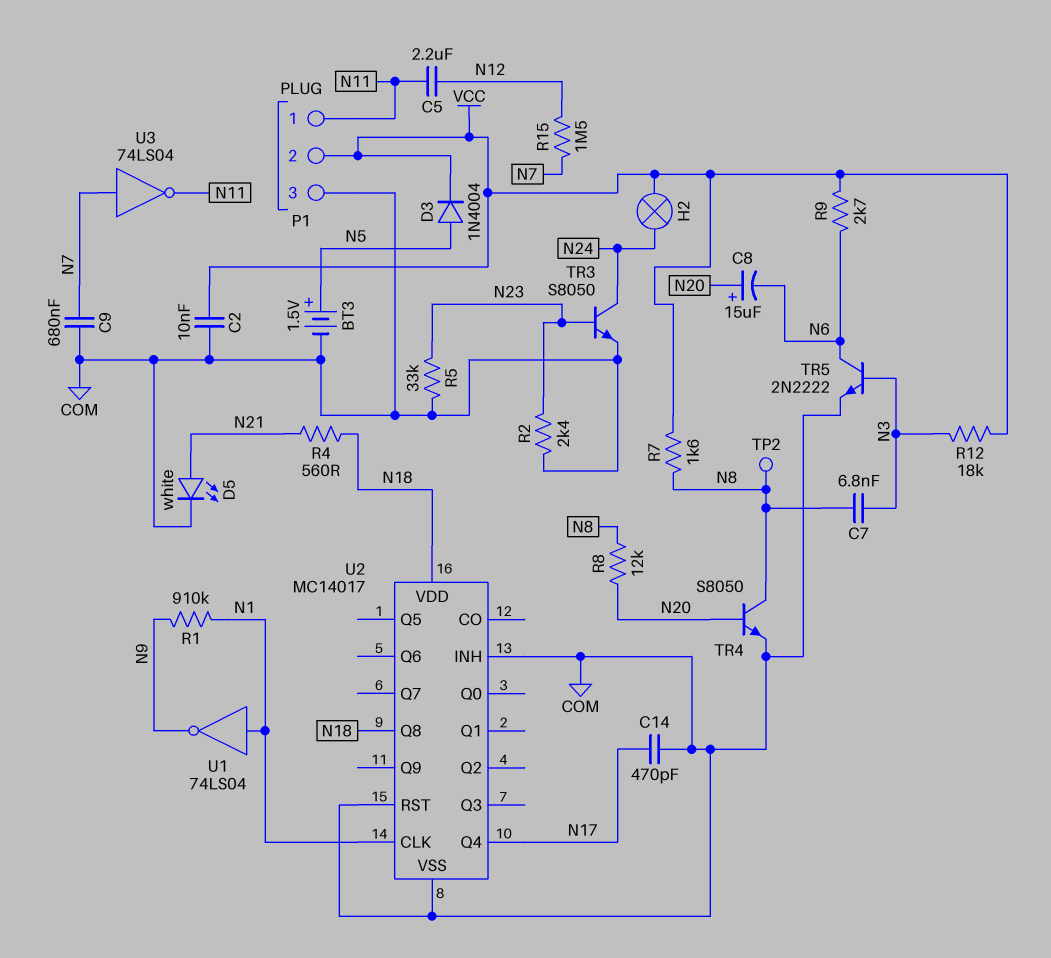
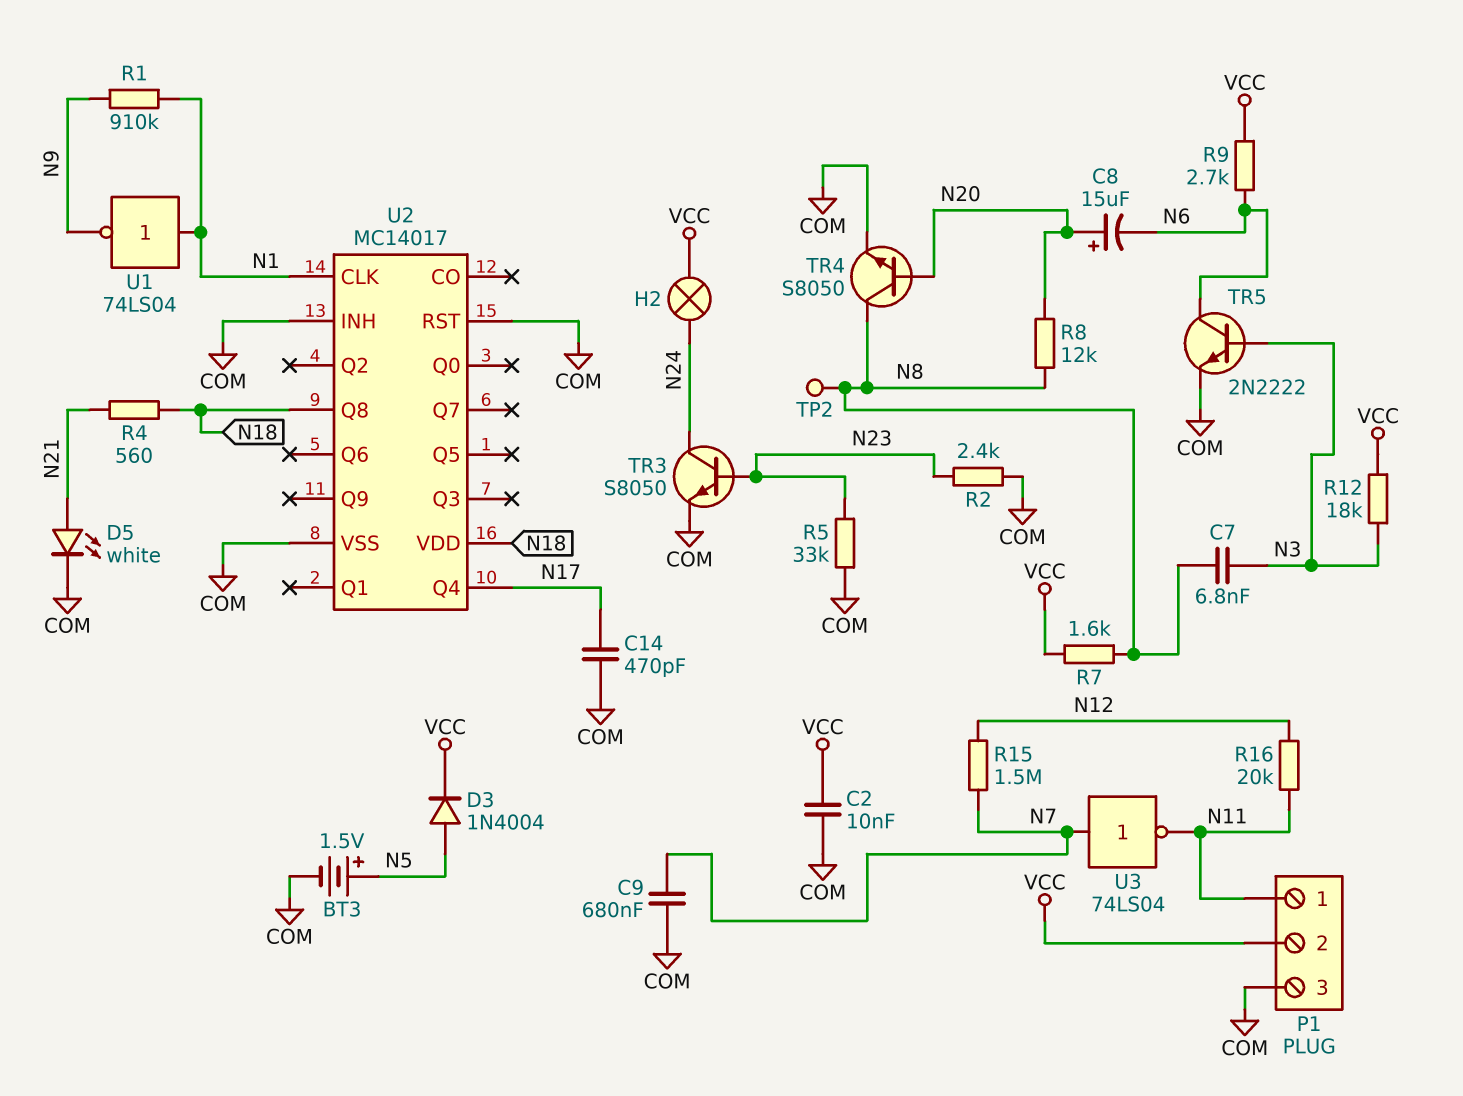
C5: 2.2uF (N11, N12) -> none
R16: none -> 20k (N11, N12)

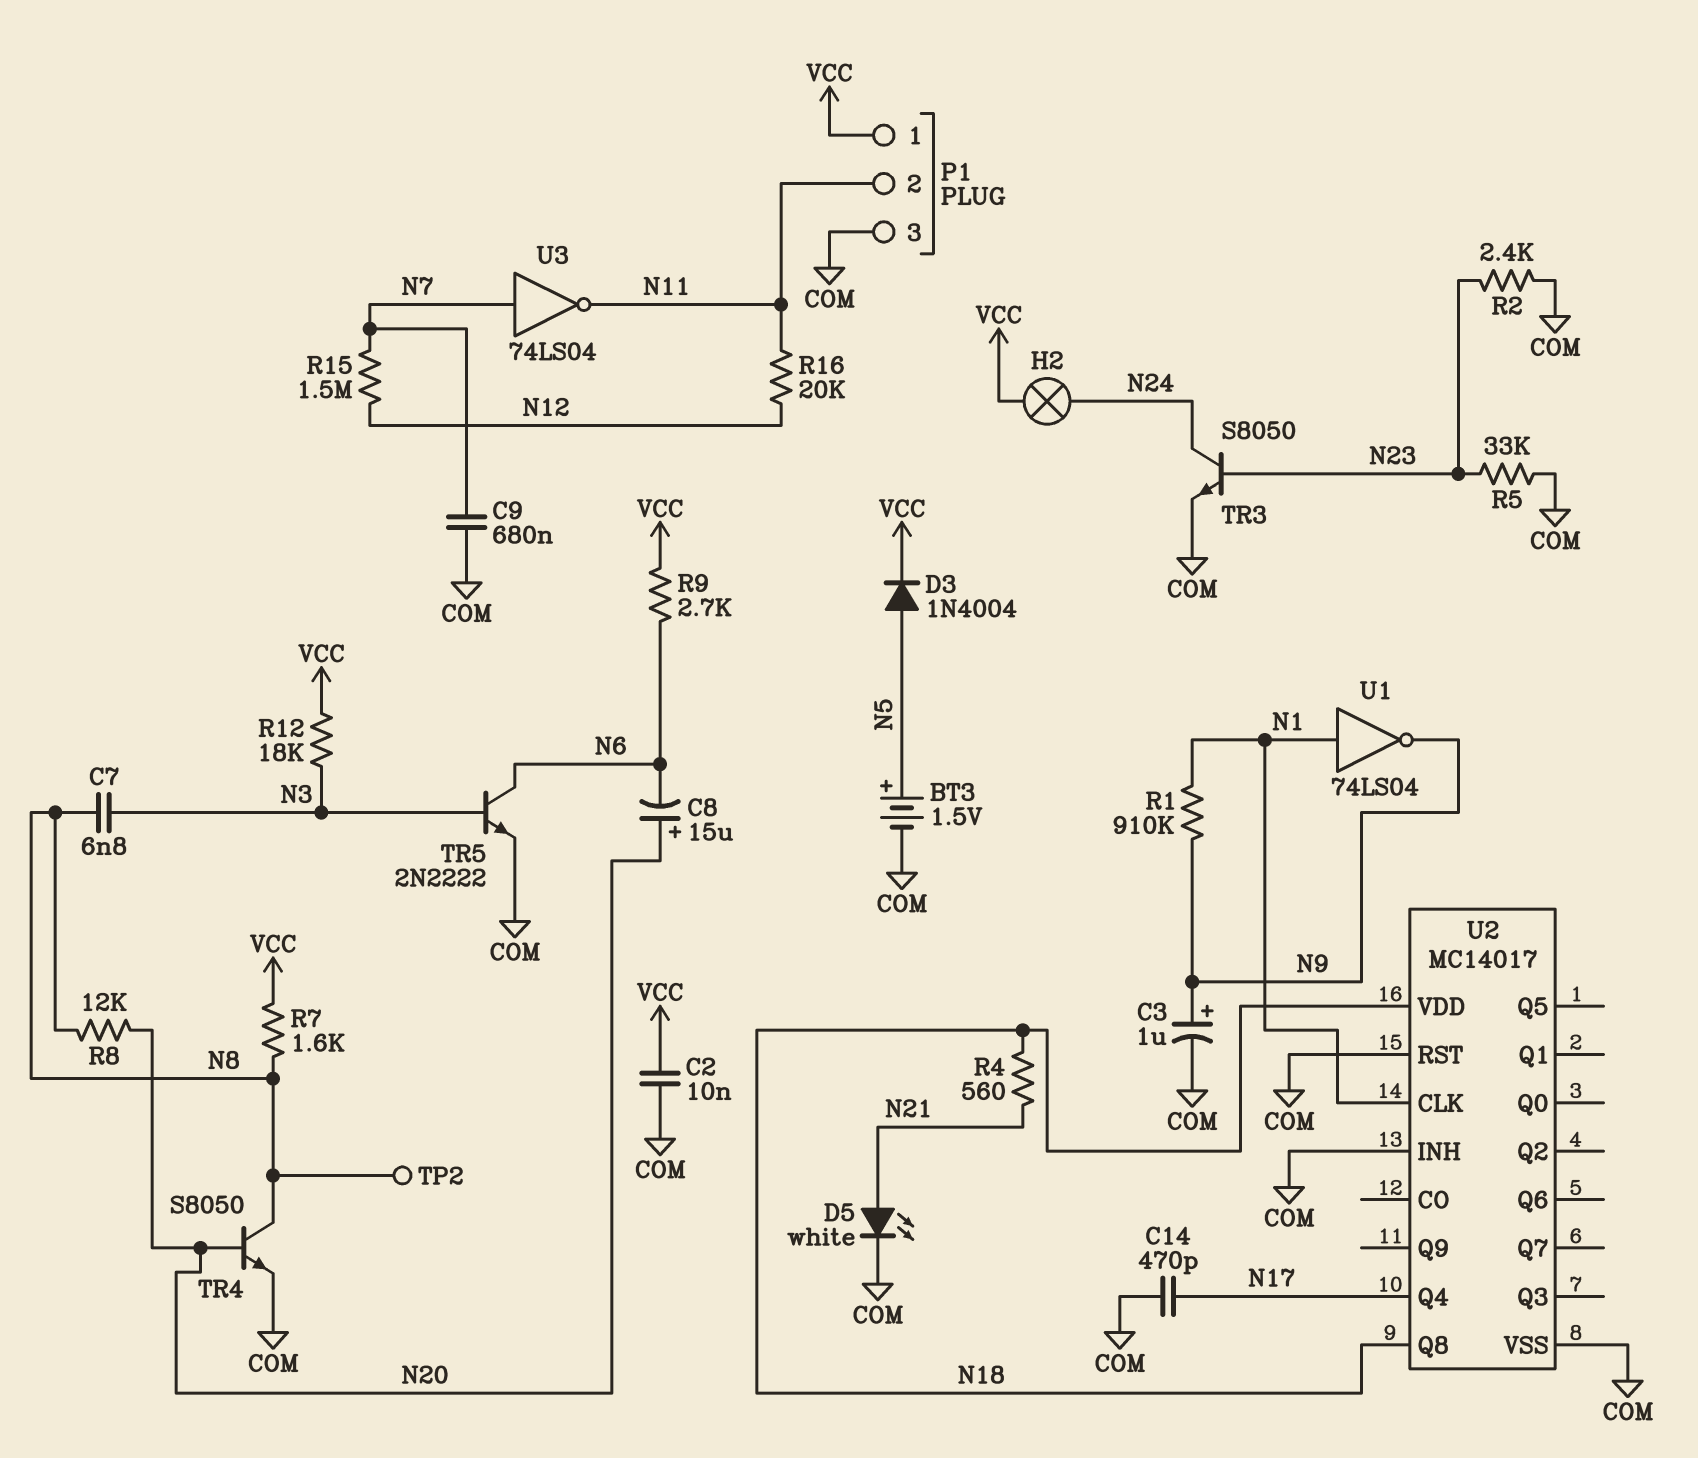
C3: none -> 1uF (plus N9, minus COM)
P1 pin 1: N11 -> VCC
P1 pin 2: VCC -> N11

